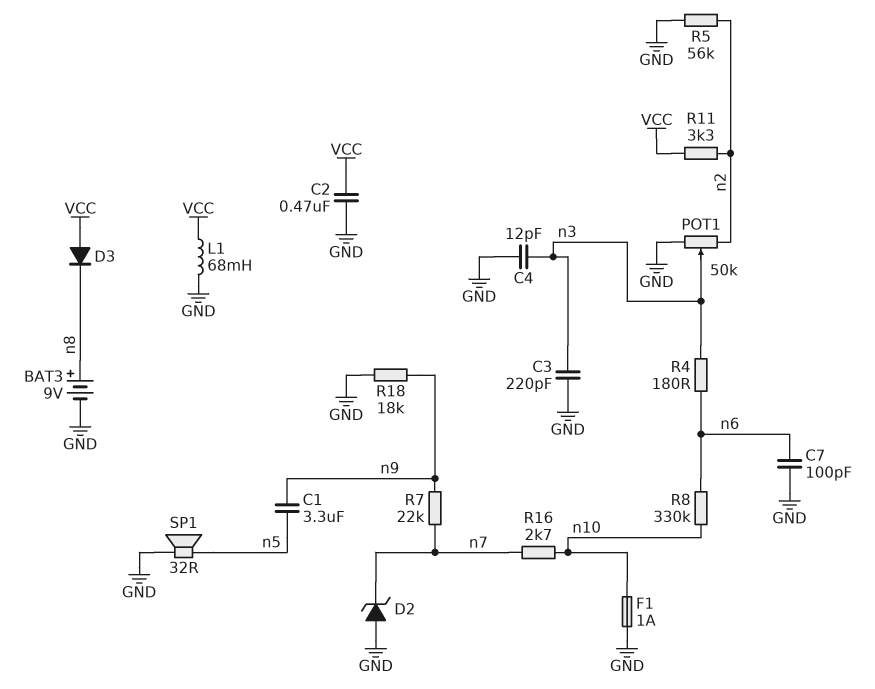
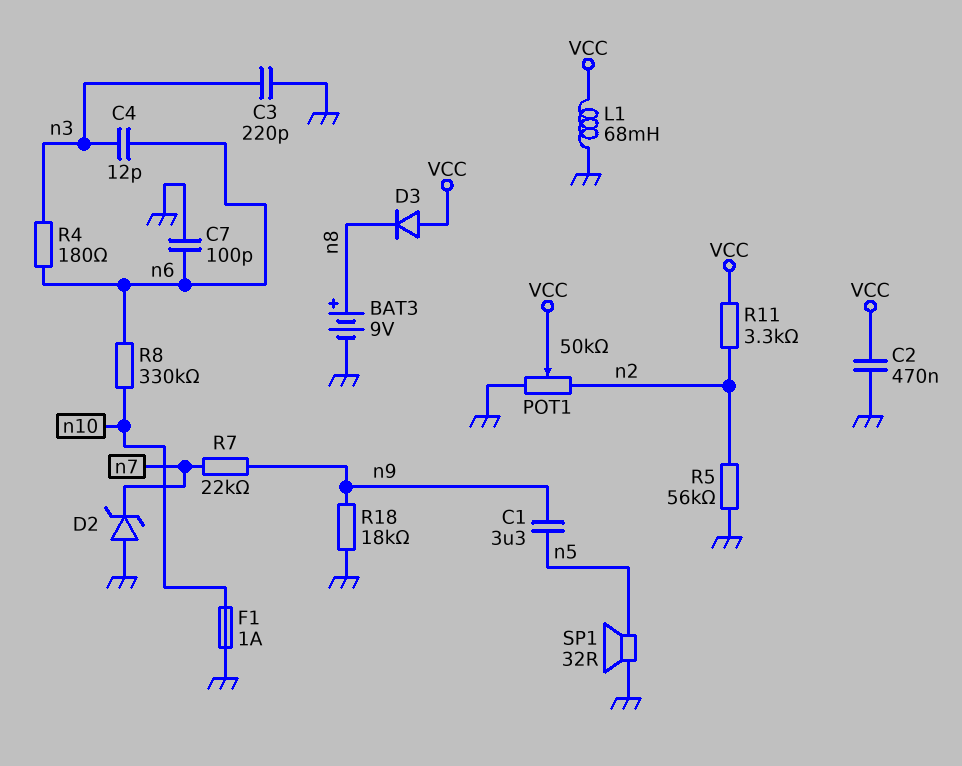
C4: 12pF (GND, n3) -> 12pF (n3, n6)
POT1: 50k (GND, n2, wiper n3) -> 50k (GND, n2, wiper VCC)
R16: 2.7k (n7, n10) -> none

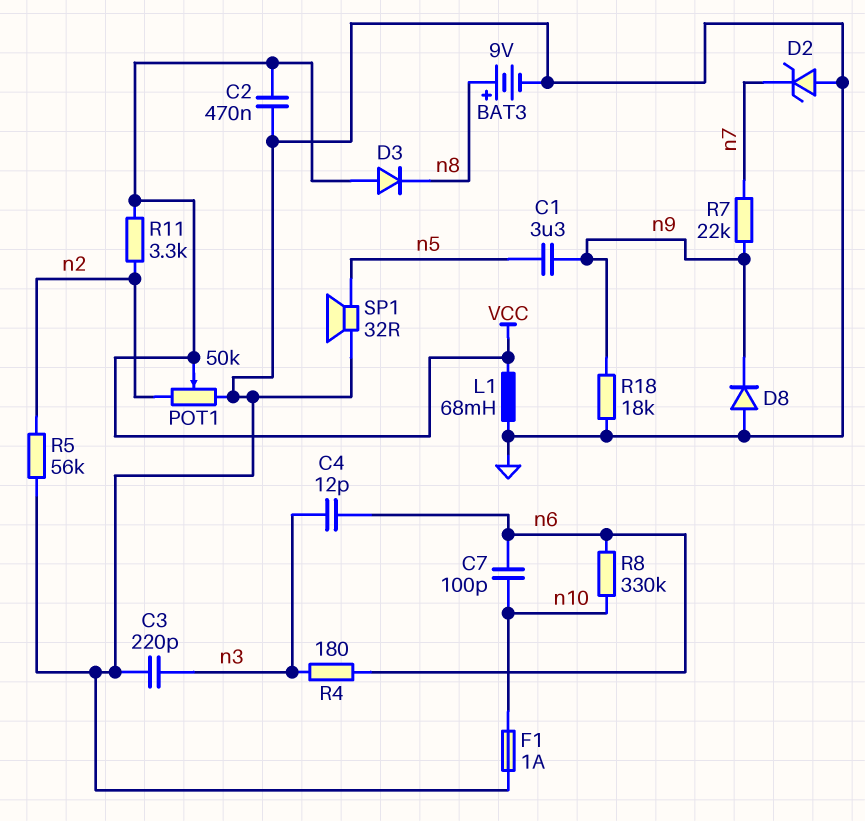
C7: 100pF (GND, n6) -> 100pF (n6, n10)
D8: none -> diode (A GND, K n9)

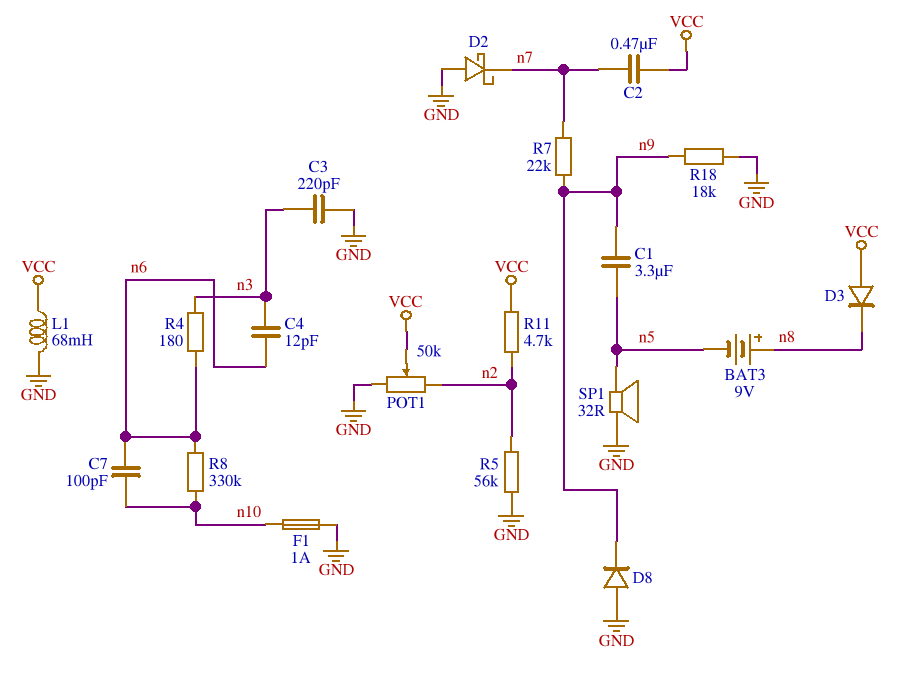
BAT3: 9V (plus n8, minus GND) -> 9V (plus n8, minus n5)
C2: 470nF (GND, VCC) -> 470nF (VCC, n7)
D2: zener (A GND, K n7) -> schottky (A GND, K n7)
R11: 3.3k (VCC, n2) -> 4.7k (VCC, n2)

